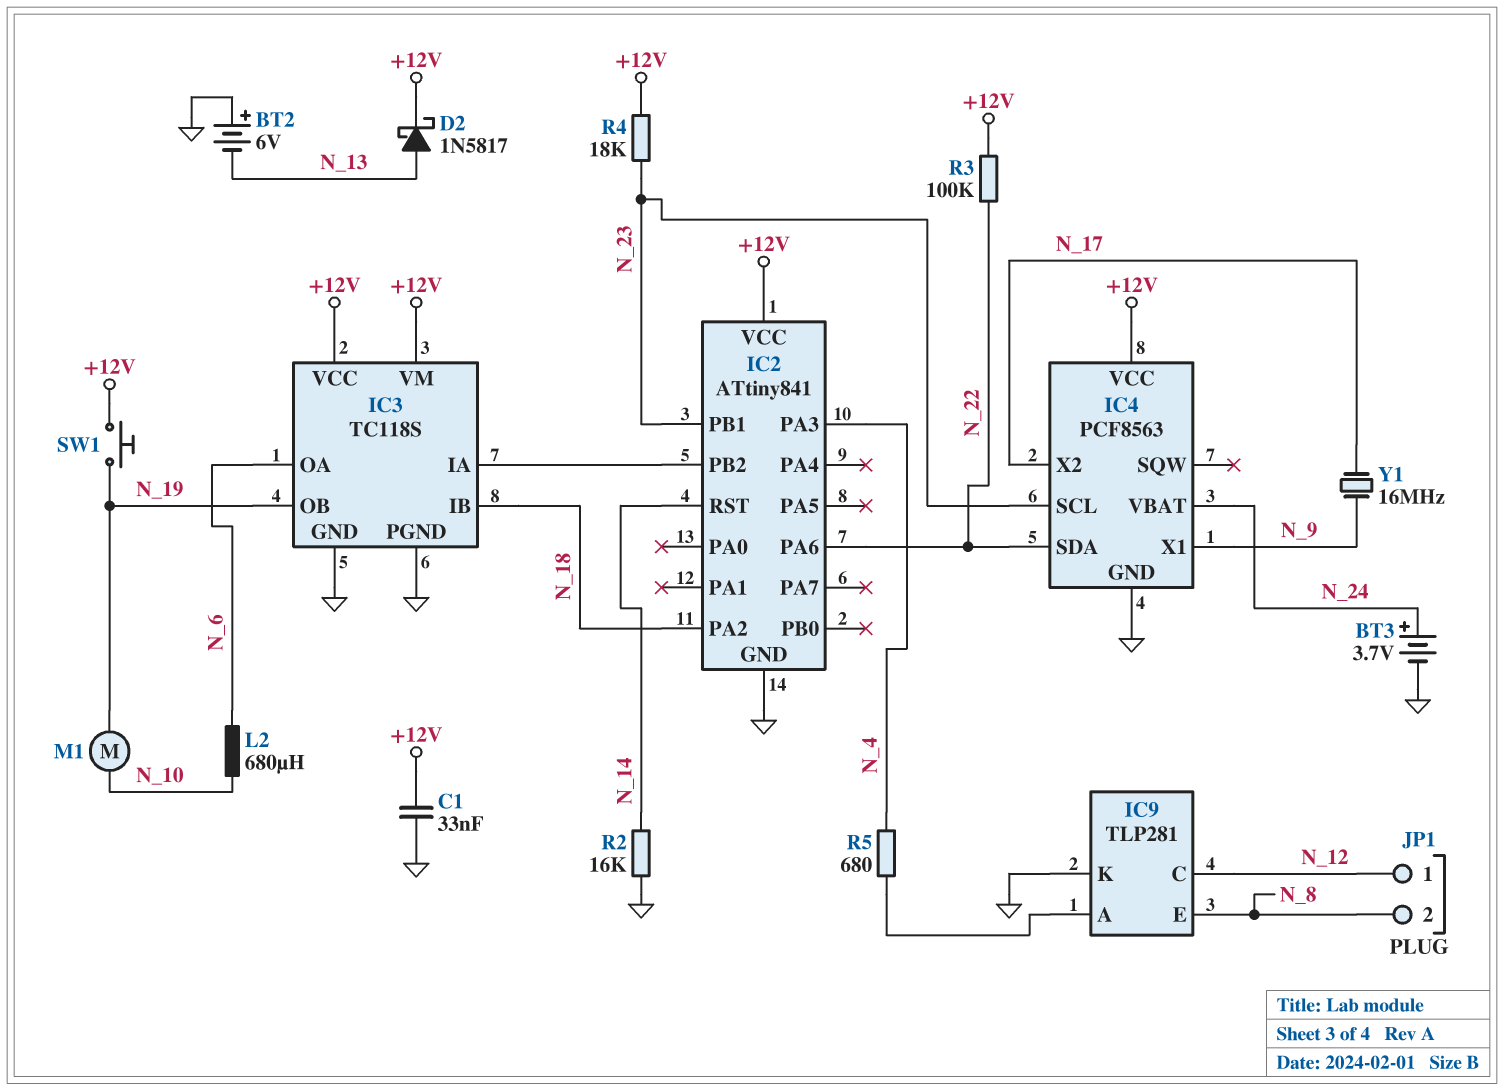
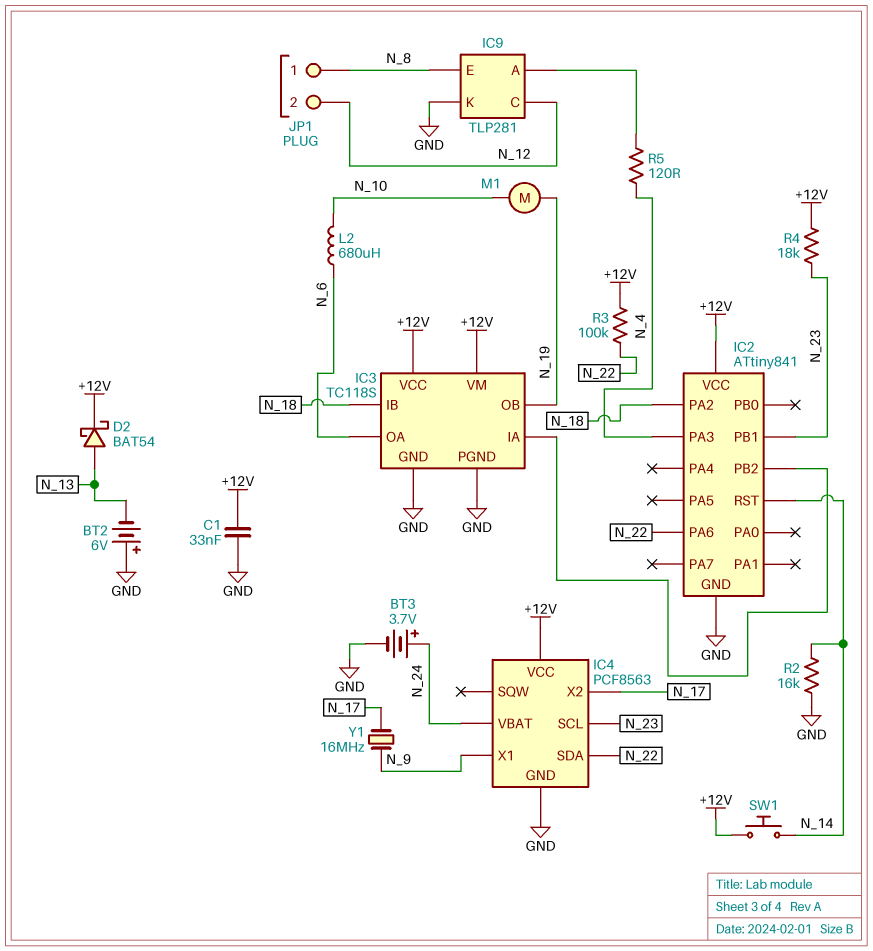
D2: schottky 1N5817 (A N_13, K +12V) -> schottky BAT54 (A N_13, K +12V)
JP1 pin 1: N_12 -> N_8
JP1 pin 2: N_8 -> N_12
R5: 680 (IC9/A, N_4) -> 120 (IC9/A, N_4)
SW1: button (+12V, N_19) -> button (+12V, N_14)

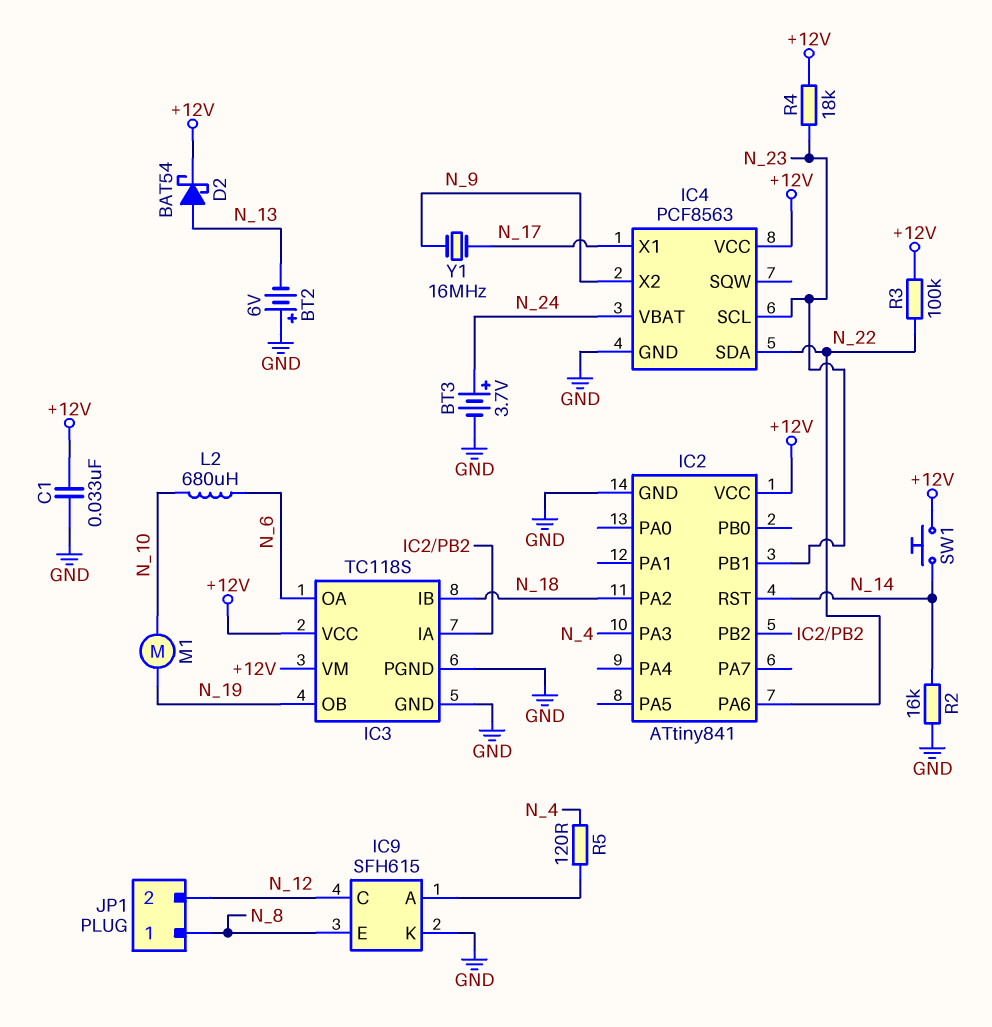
IC4 pin X1: N_9 -> N_17
IC4 pin X2: N_17 -> N_9
IC9: TLP281 -> SFH615

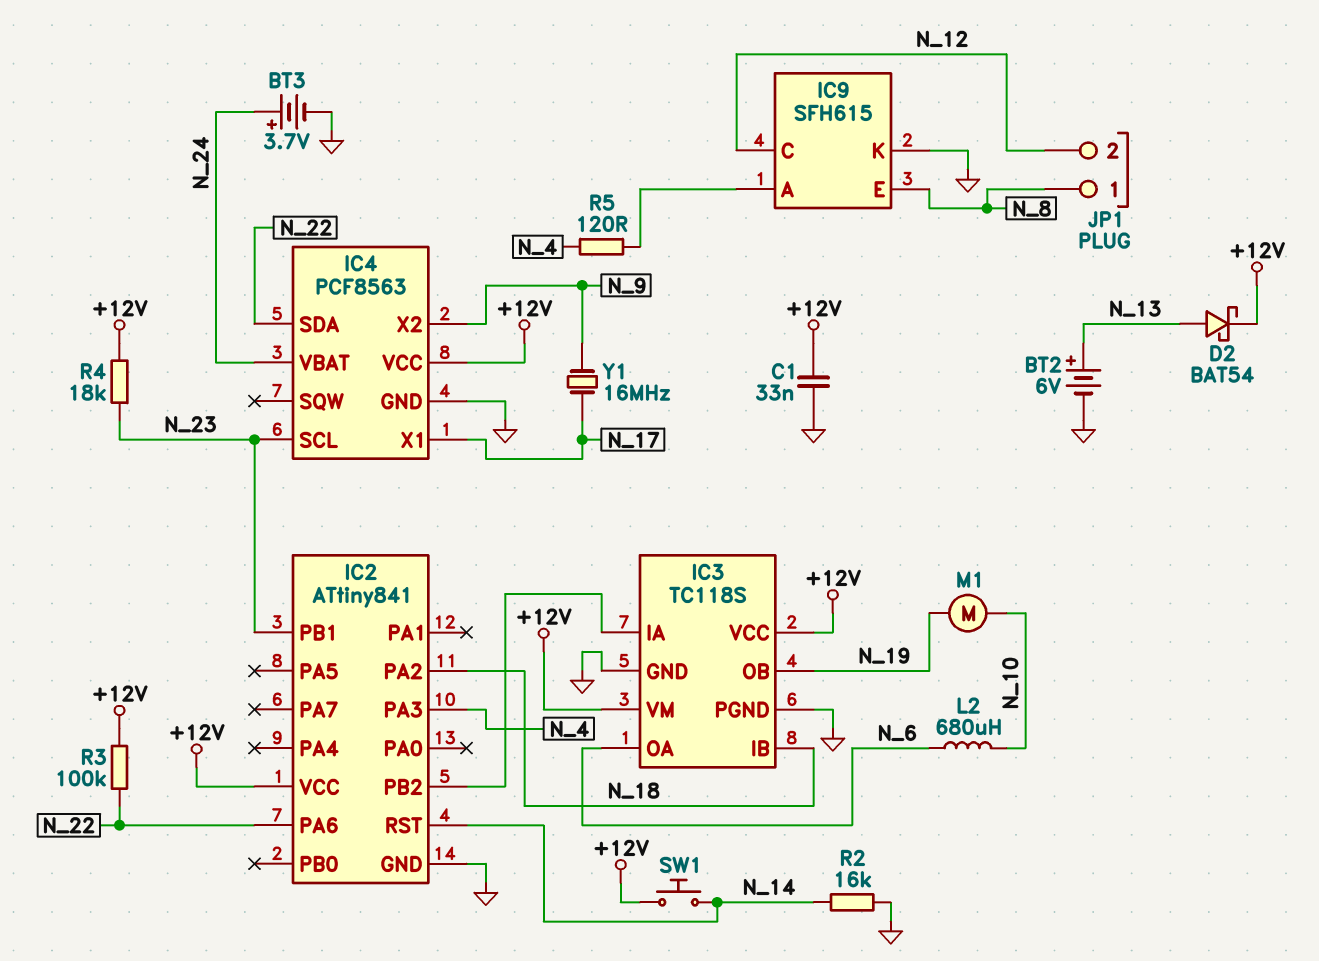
BT2: 6V (plus GND, minus N_13) -> 6V (plus N_13, minus GND)

